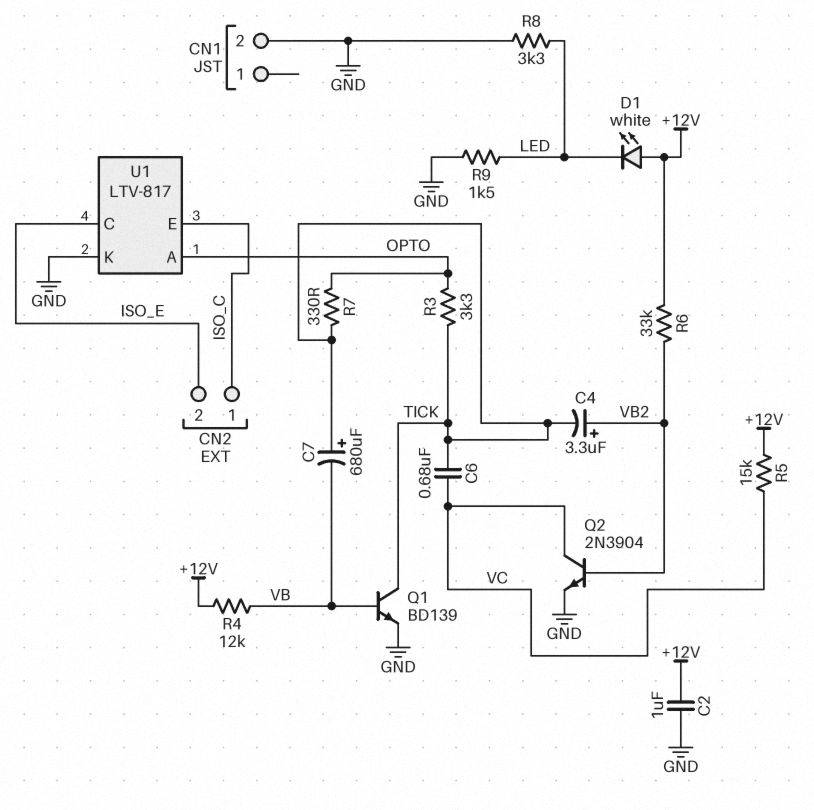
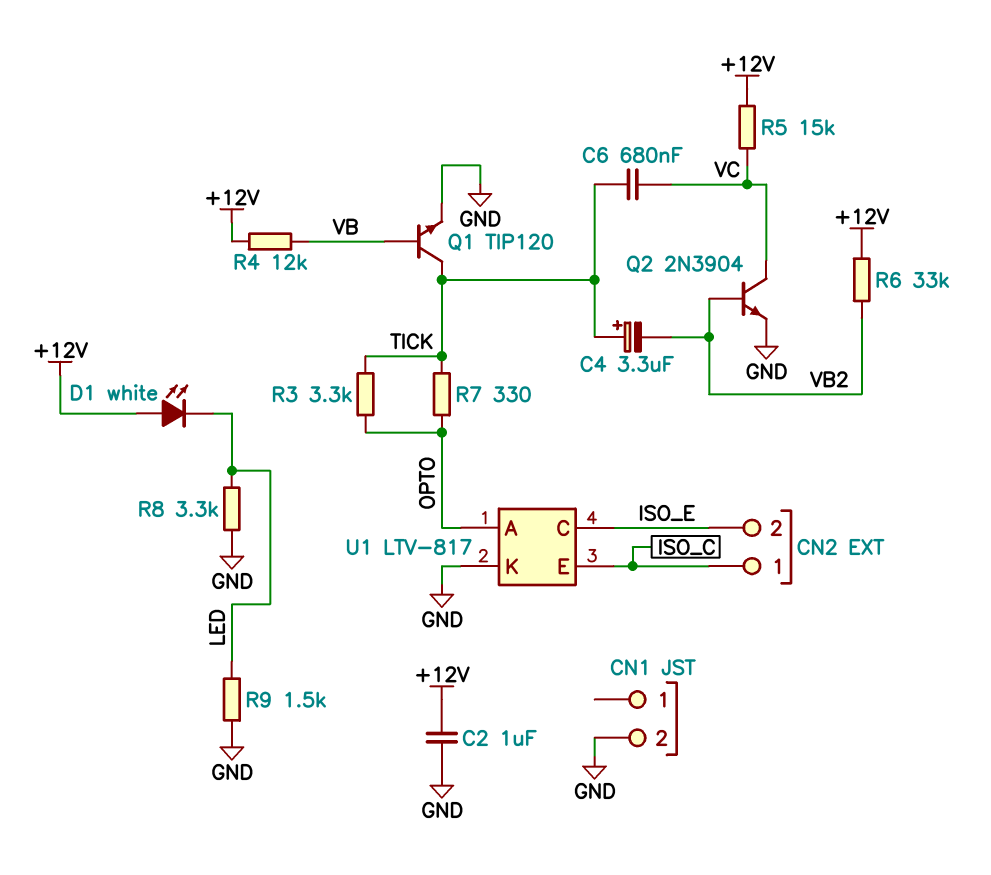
C4: 3.3uF (plus VB2, minus TICK) -> 3.3uF (plus TICK, minus VB2)
C7: 680uF (plus TICK, minus VB) -> none
Q1: NPN BD139 (B VB, C TICK, E GND) -> NPN TIP120 (B VB, C TICK, E GND)

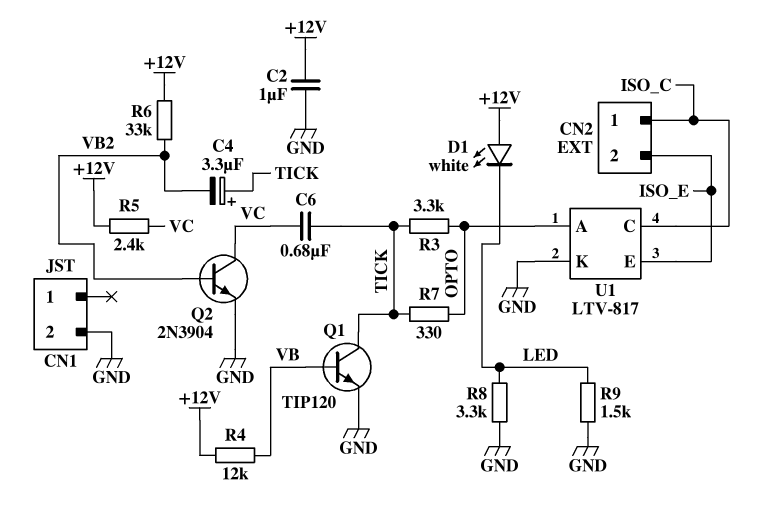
R5: 15k (+12V, VC) -> 2.4k (+12V, VC)
U1 pin C: ISO_E -> ISO_C
U1 pin E: ISO_C -> ISO_E

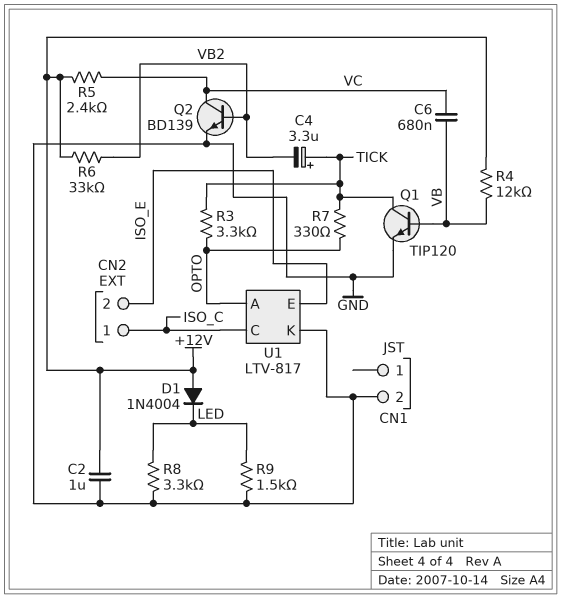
C6: 680nF (TICK, VC) -> 680nF (VB, VC)
D1: LED white (A +12V, K LED) -> diode 1N4004 (A +12V, K LED)
Q2: NPN 2N3904 (B VB2, C VC, E GND) -> NPN BD139 (B VB2, C VC, E GND)

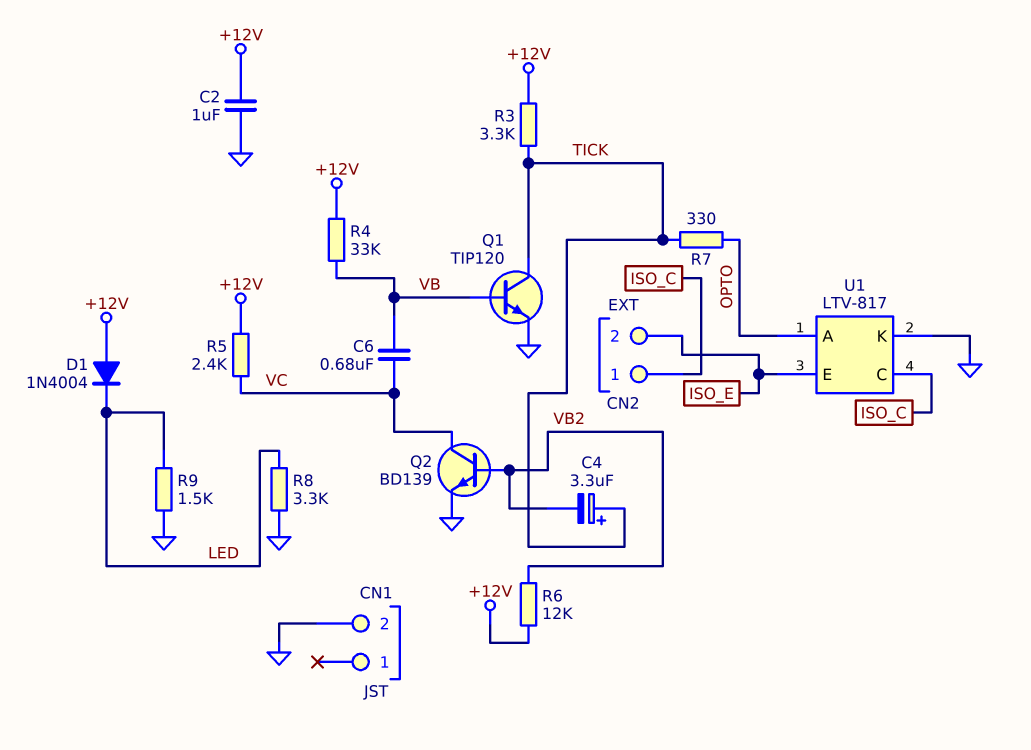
R3: 3.3k (OPTO, TICK) -> 3.3k (+12V, TICK)
R4: 12k (+12V, VB) -> 33k (+12V, VB)
R6: 33k (+12V, VB2) -> 12k (+12V, VB2)

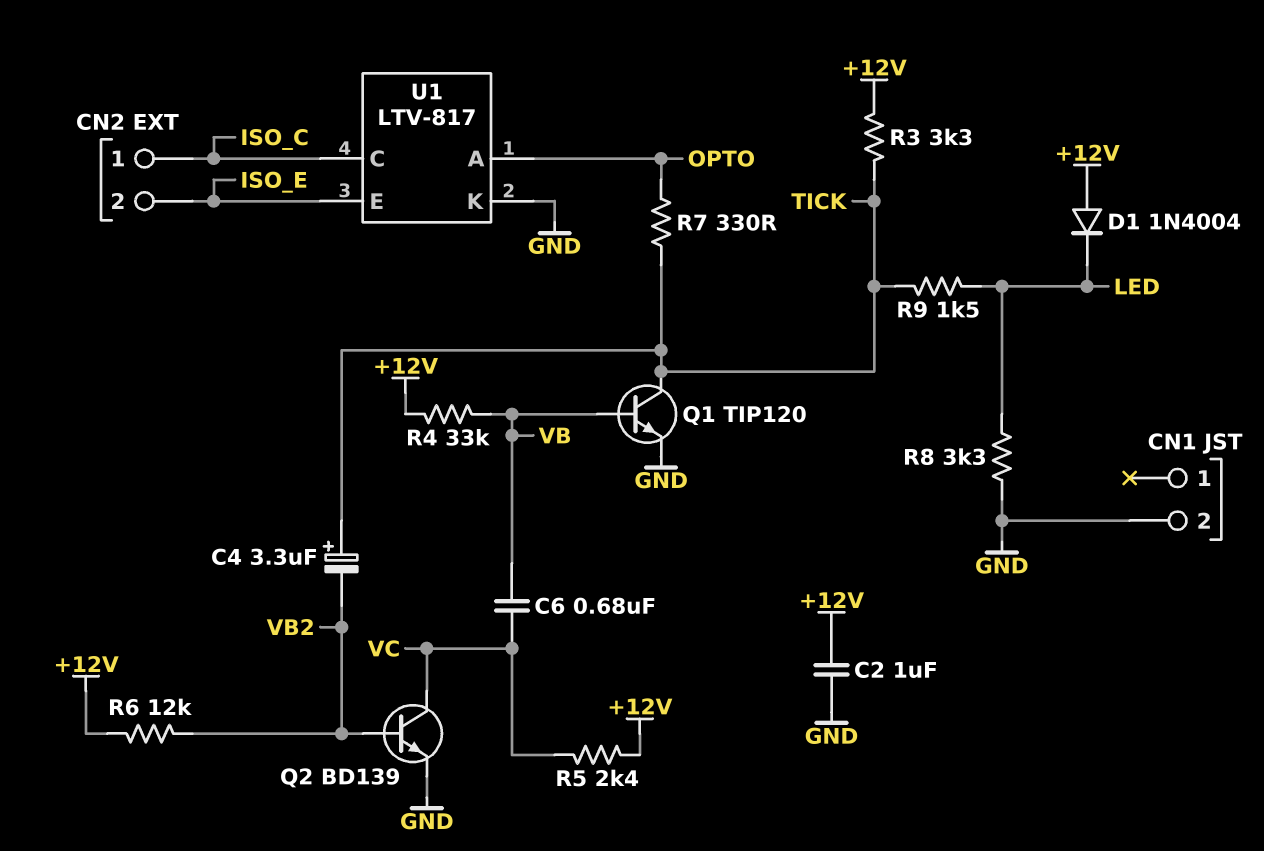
R9: 1.5k (GND, LED) -> 1.5k (LED, TICK)

